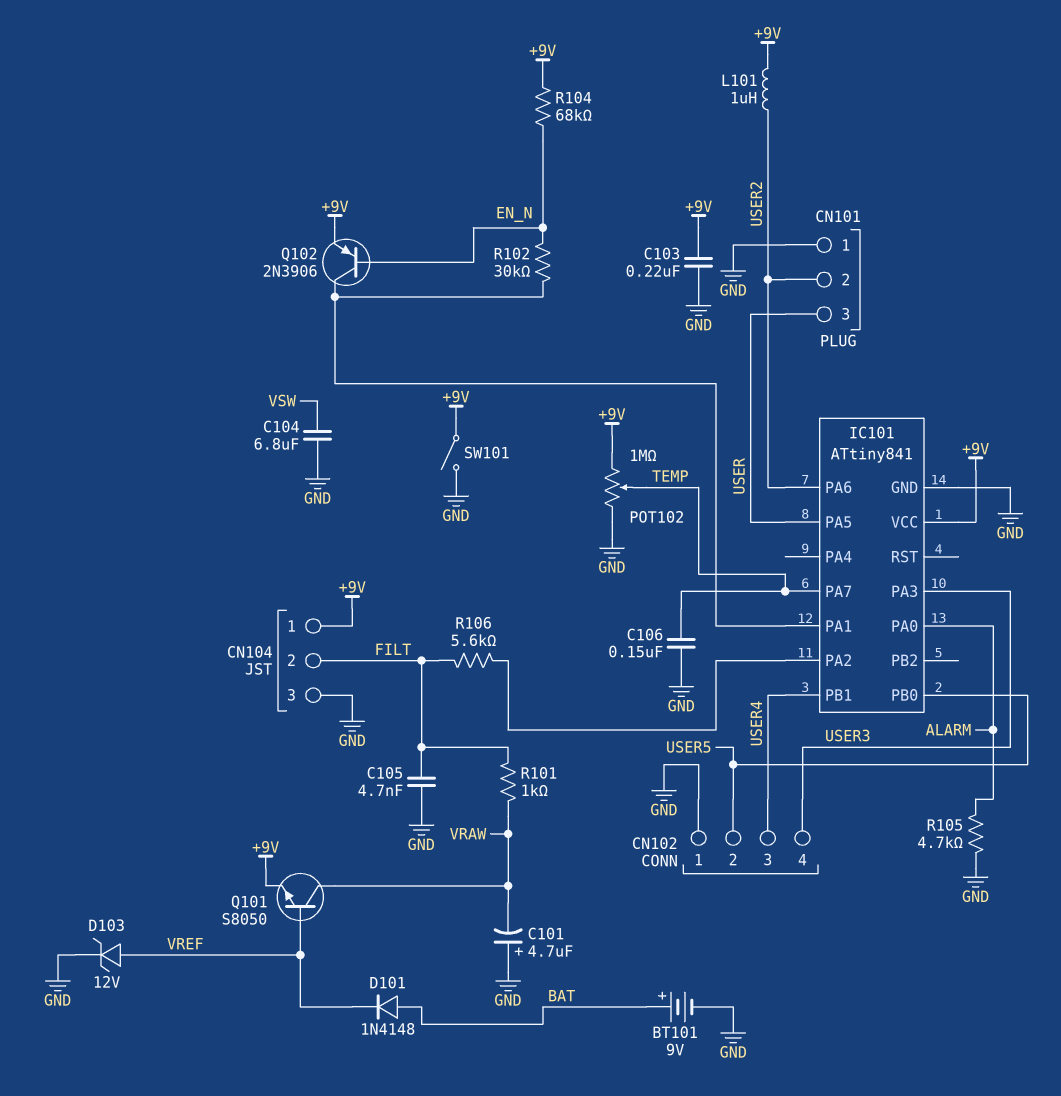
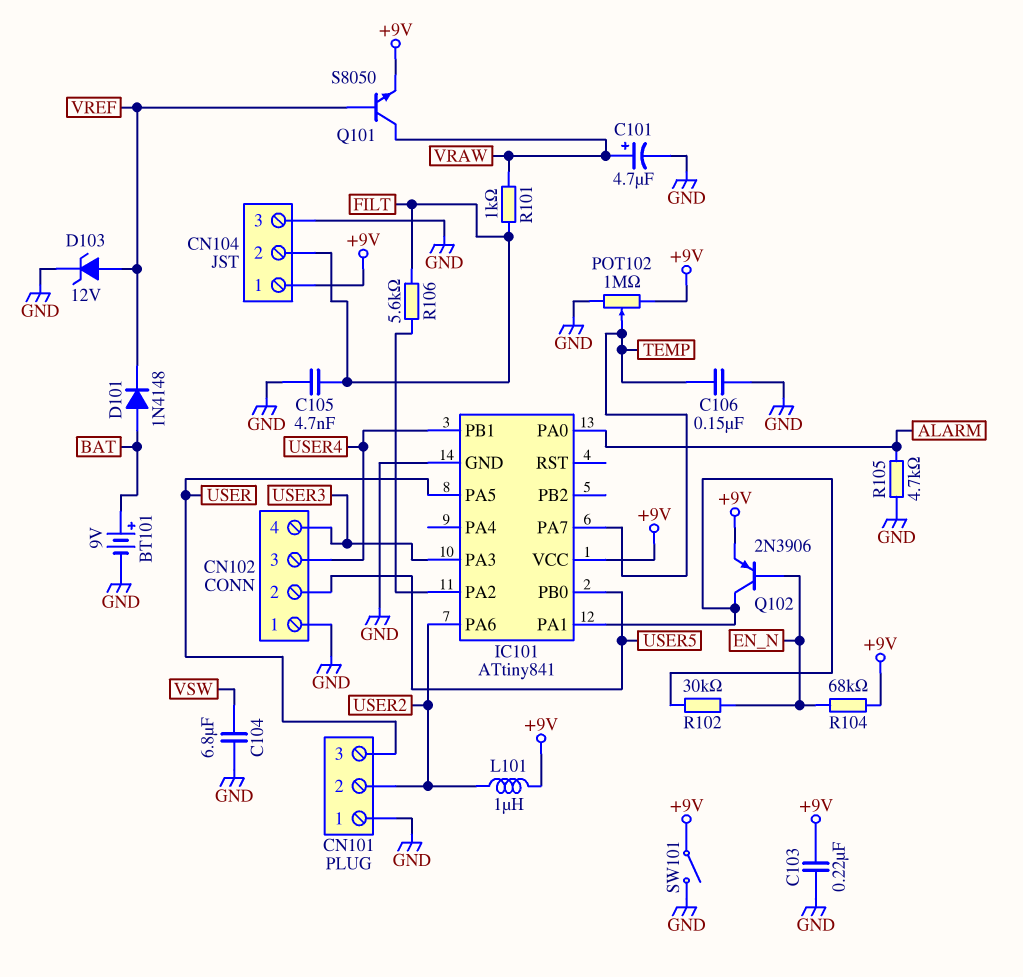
C101: 4.7uF (plus GND, minus VRAW) -> 4.7uF (plus VRAW, minus GND)

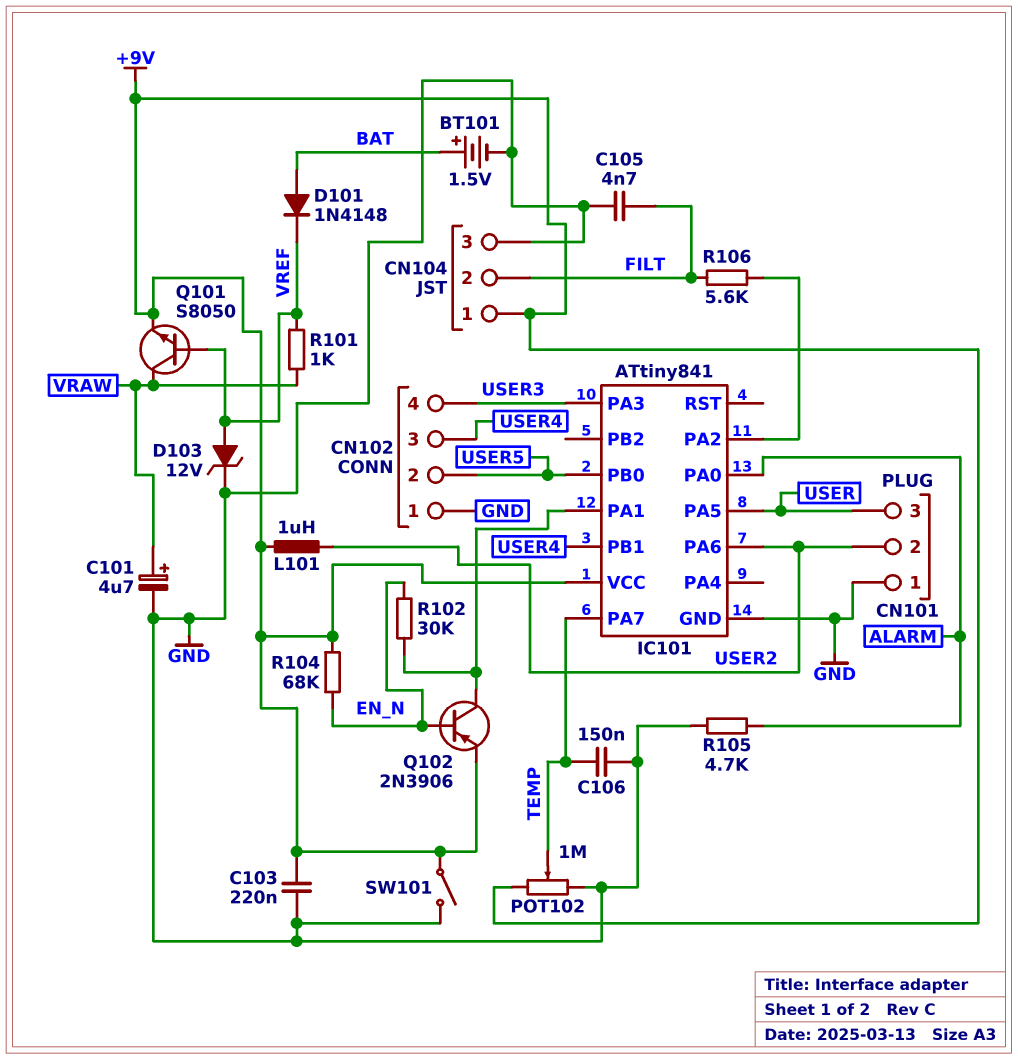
BT101: 9V (plus BAT, minus GND) -> 1.5V (plus BAT, minus GND)
C104: 6.8uF (GND, VSW) -> none
R101: 1k (FILT, VRAW) -> 1k (VRAW, VREF)

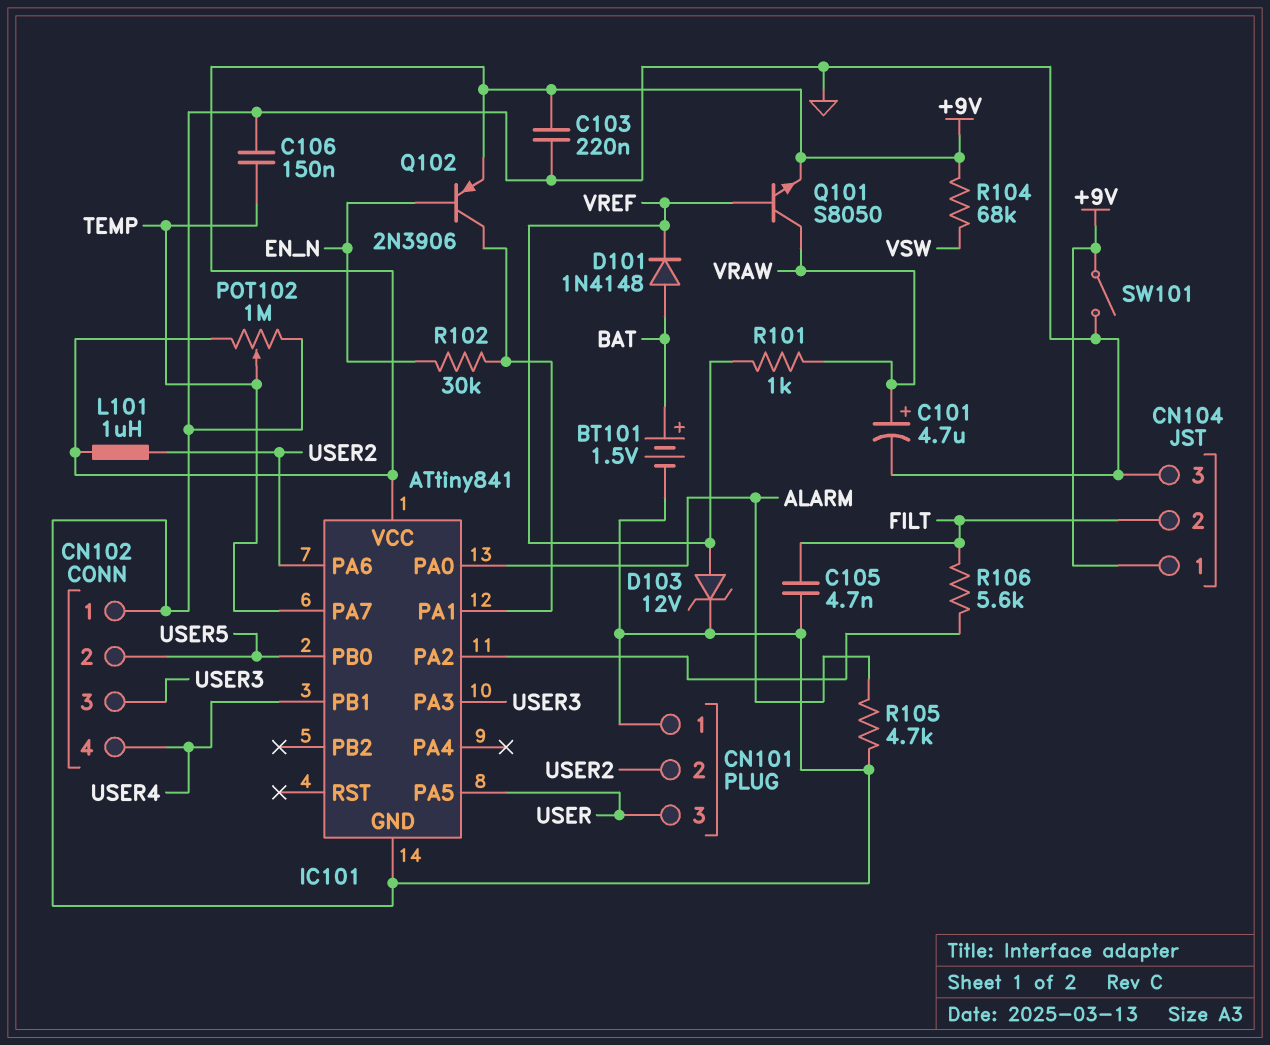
CN102 pin 3: USER4 -> USER3
CN102 pin 4: USER3 -> USER4
R104: 68k (+9V, EN_N) -> 68k (+9V, VSW)

